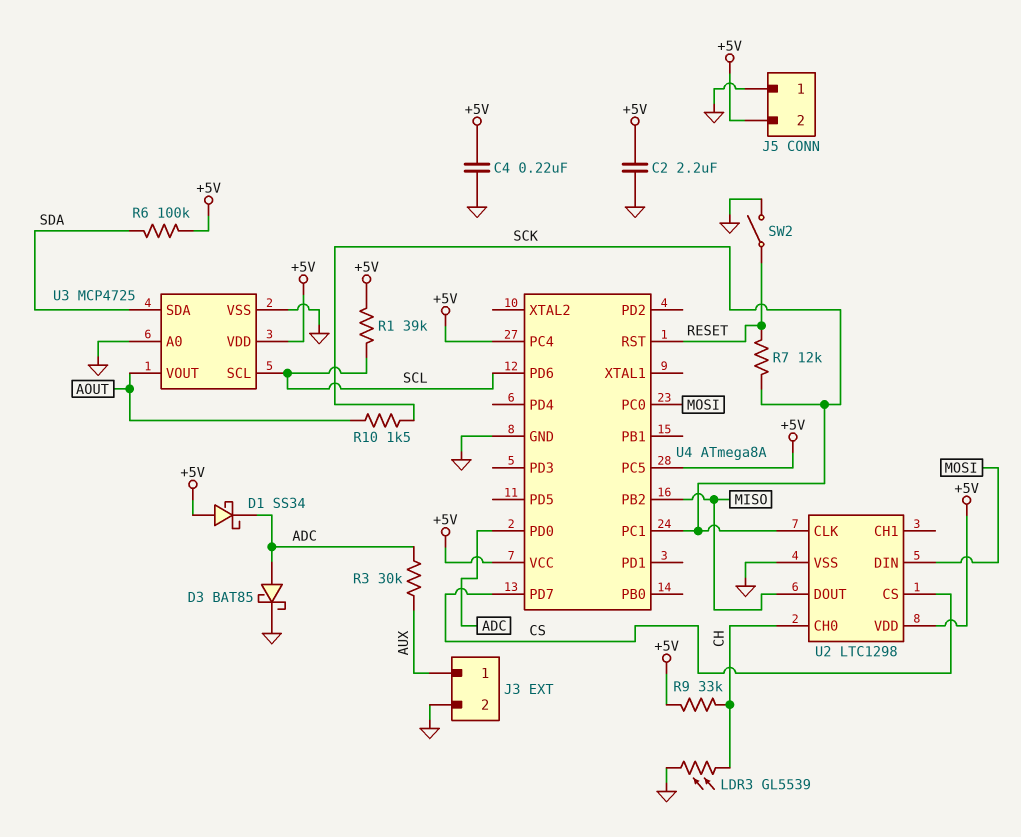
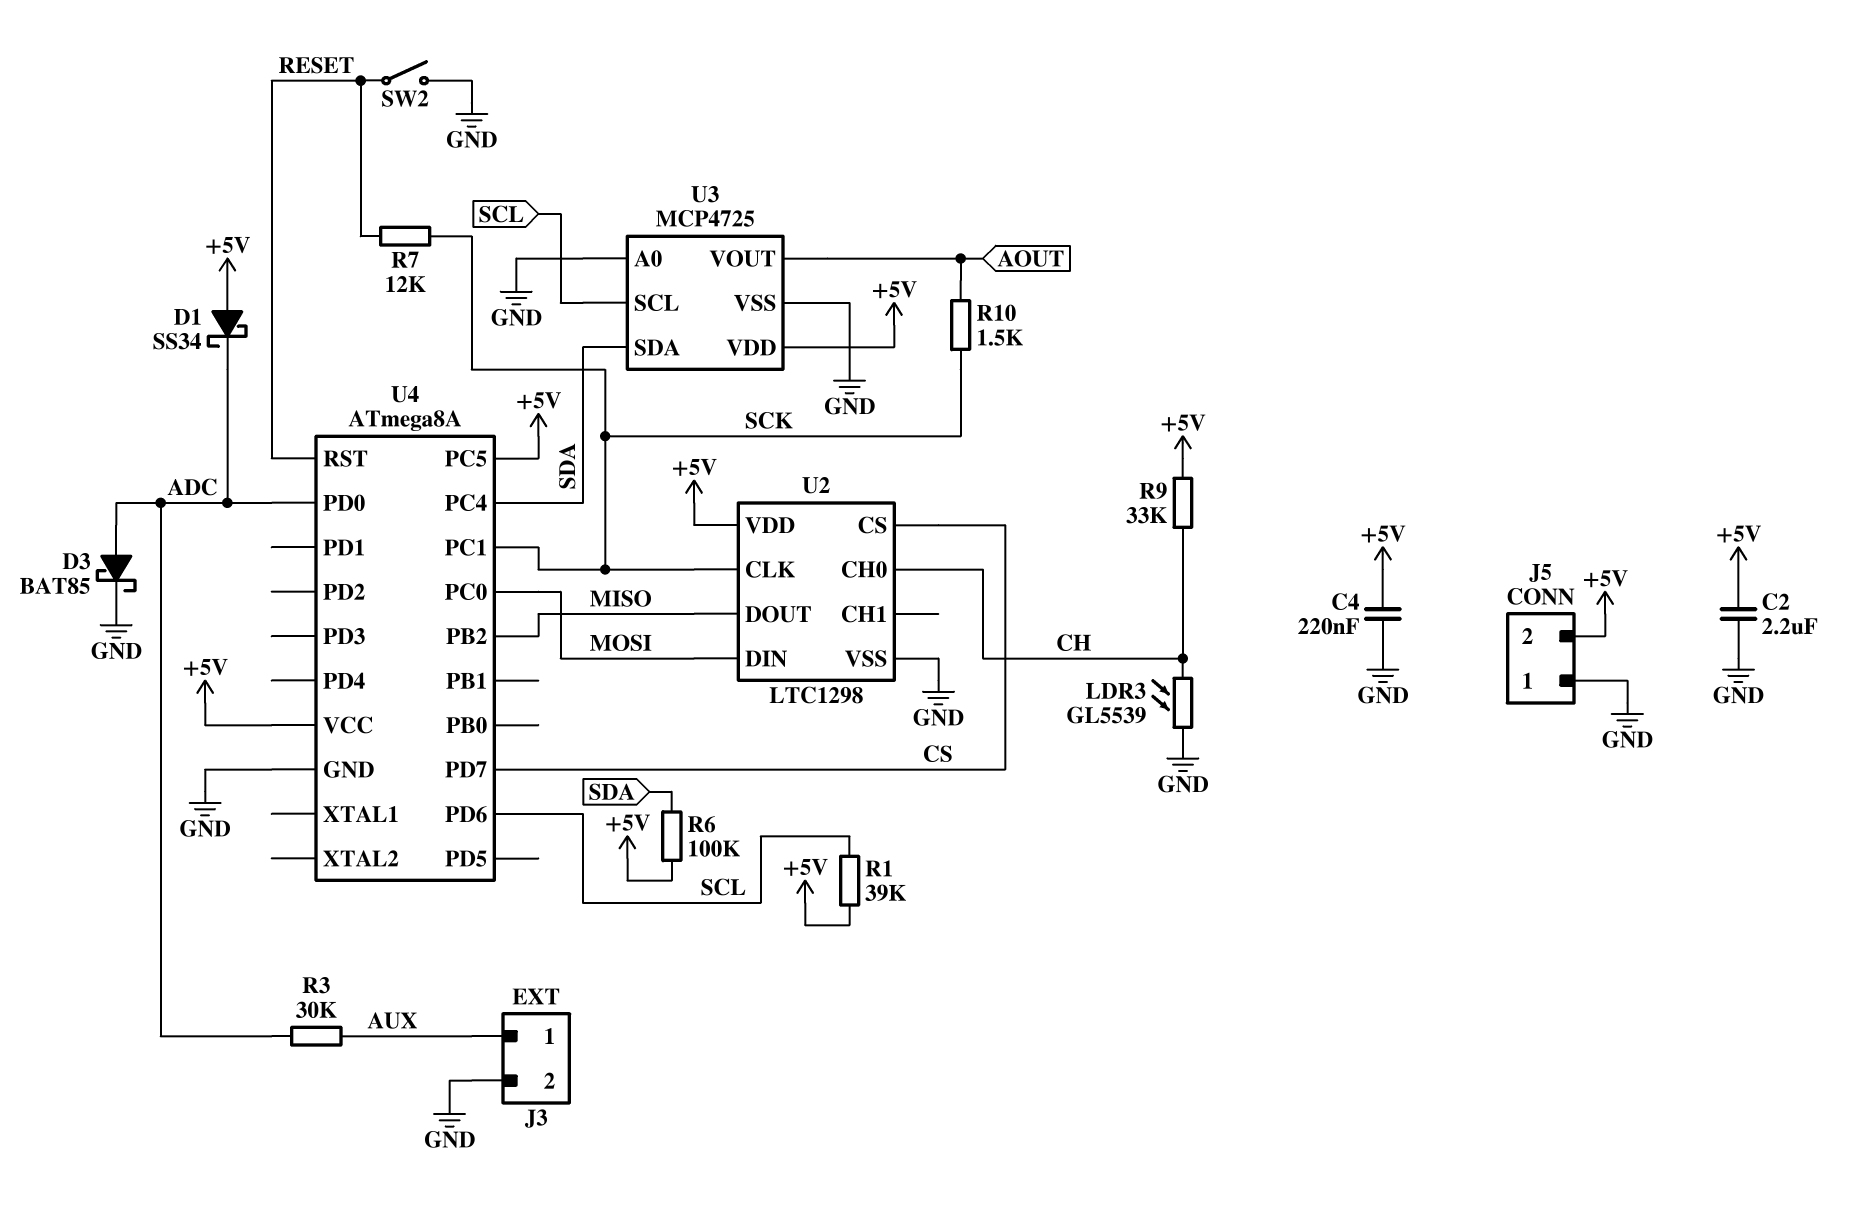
U4 pin PC4: +5V -> SDA

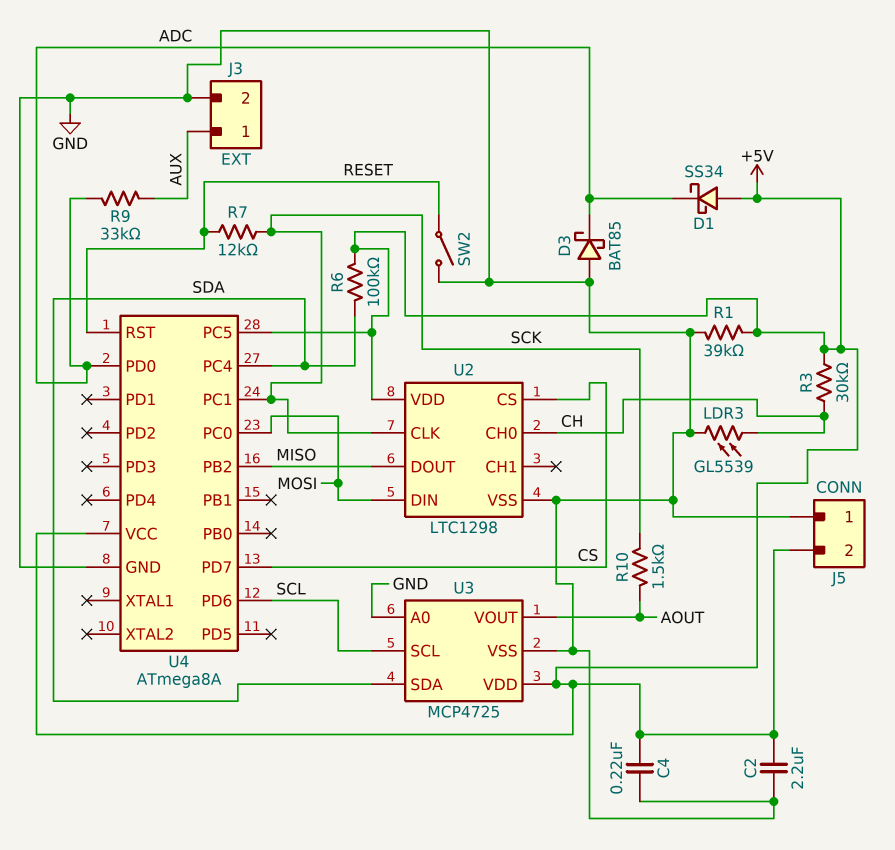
D3: schottky BAT85 (A ADC, K GND) -> schottky BAT85 (A GND, K ADC)
R1: 39k (+5V, SCL) -> 39k (+5V, GND)
R3: 30k (ADC, AUX) -> 30k (+5V, CH)
R9: 33k (+5V, CH) -> 33k (ADC, AUX)

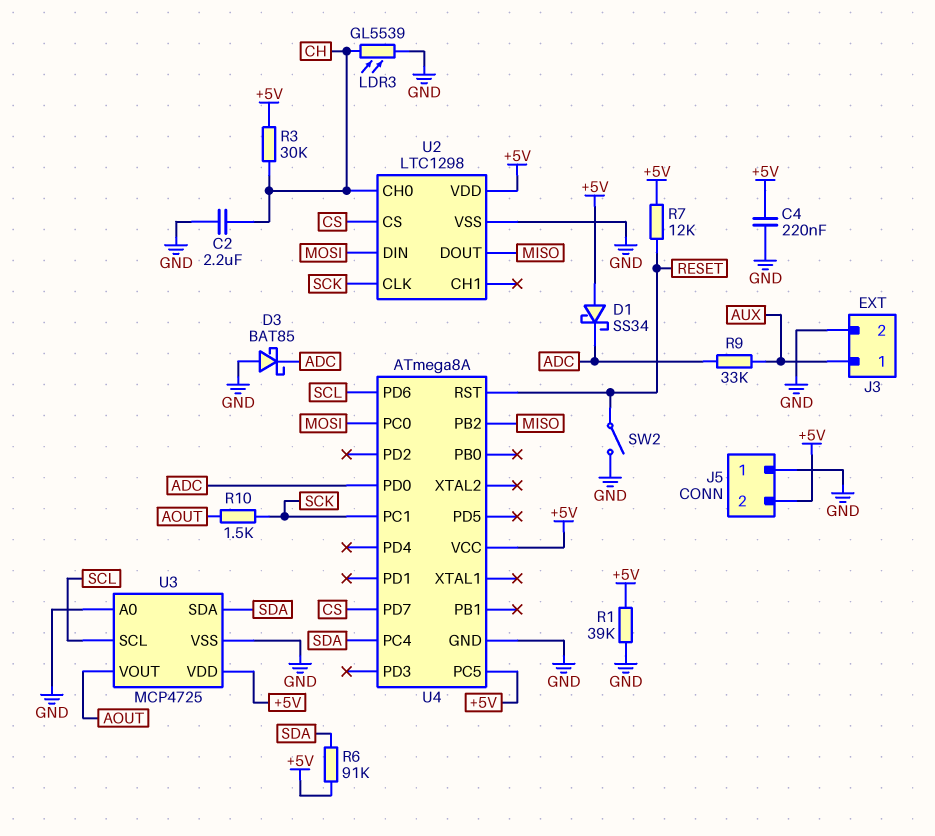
C2: 2.2uF (+5V, GND) -> 2.2uF (CH, GND)
R6: 100k (+5V, SDA) -> 91k (+5V, SDA)
R7: 12k (RESET, SCK) -> 12k (+5V, RESET)

